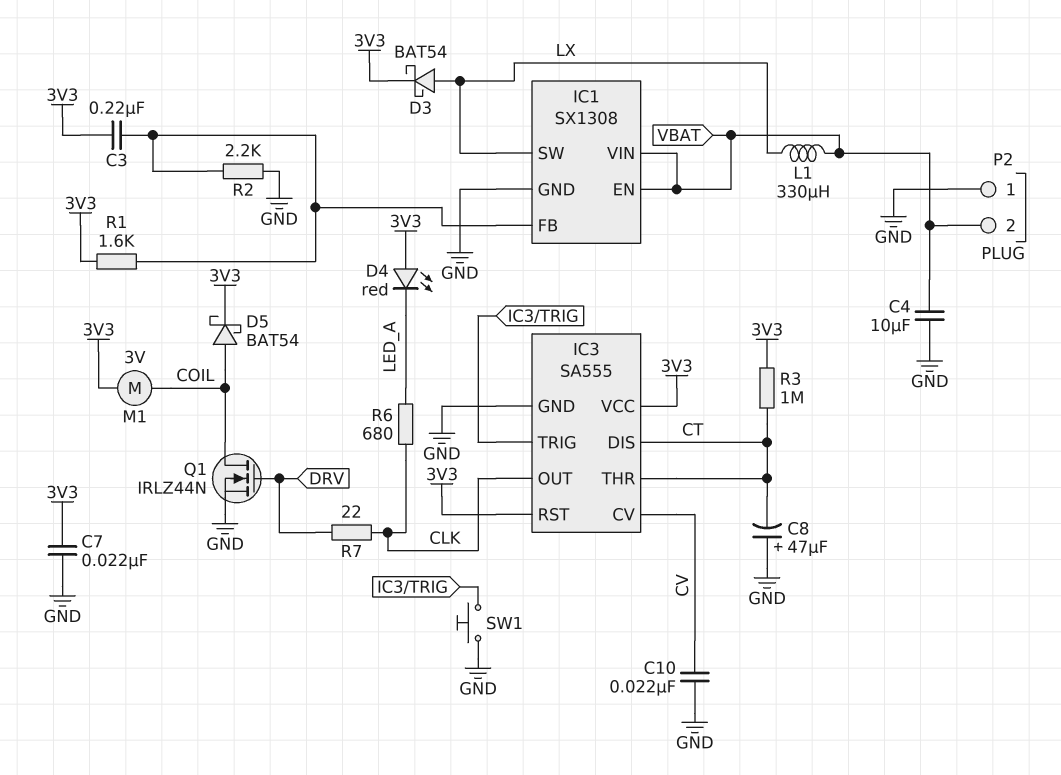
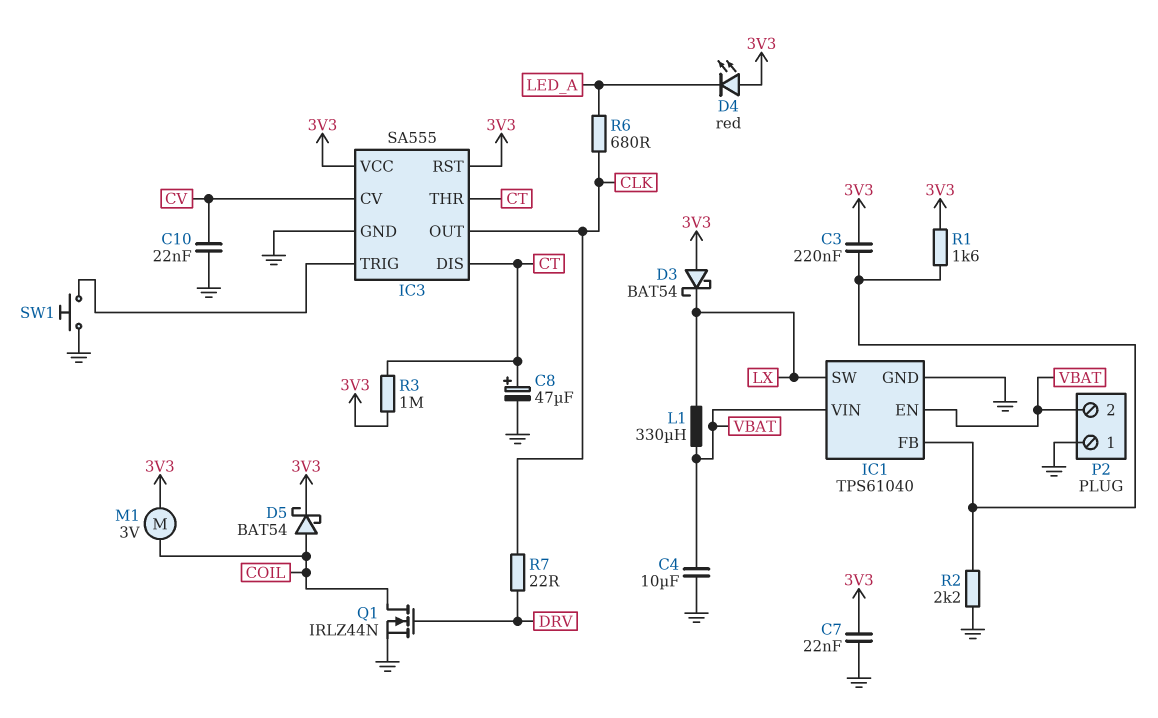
C8: 47uF (plus GND, minus CT) -> 47uF (plus CT, minus GND)
D3: schottky BAT54 (A LX, K 3V3) -> schottky BAT54 (A 3V3, K LX)
IC1: SX1308 -> TPS61040

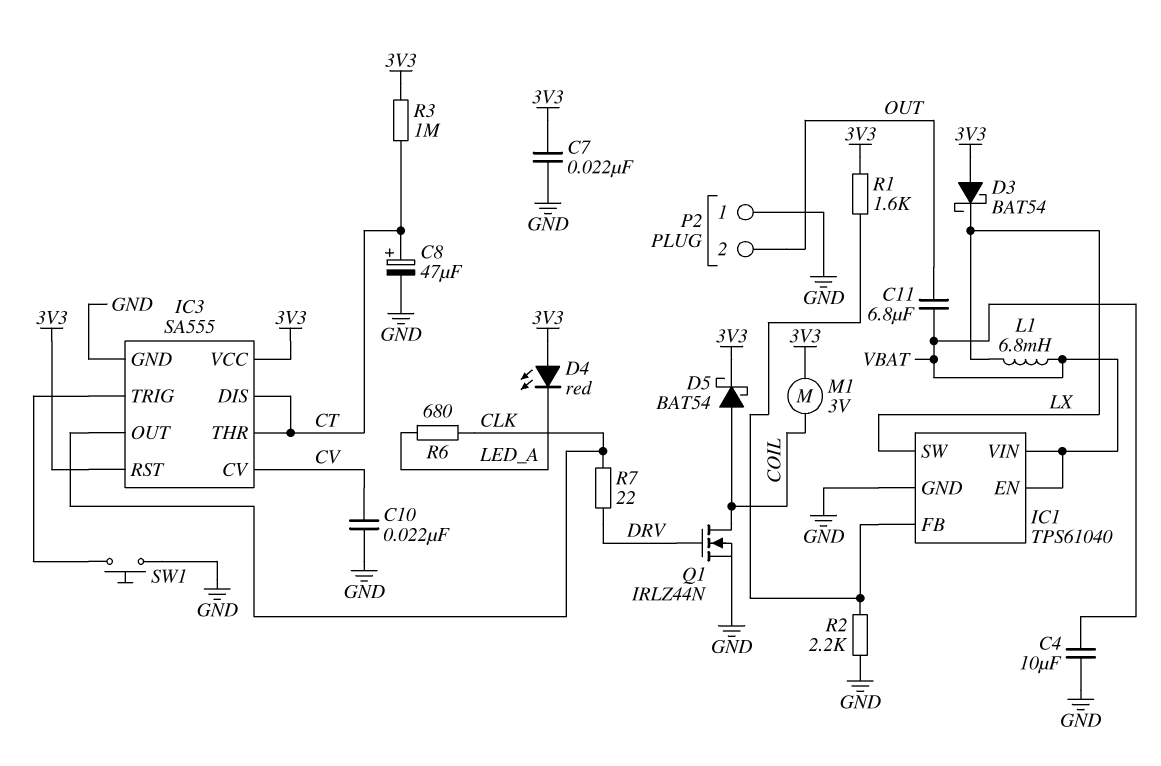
C3: 220nF (3V3, IC1/FB) -> none
C11: none -> 6.8uF (OUT, VBAT)
L1: 330uH (LX, VBAT) -> 6.8mH (LX, VBAT)
P2 pin 2: VBAT -> OUT

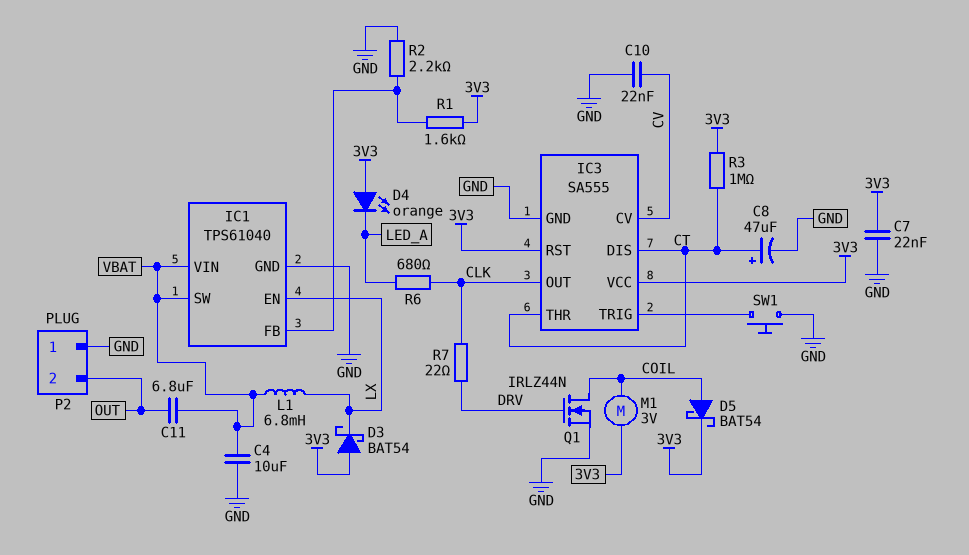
D4: LED red (A 3V3, K LED_A) -> LED orange (A 3V3, K LED_A)
IC1 pin EN: VBAT -> LX
IC1 pin SW: LX -> VBAT

